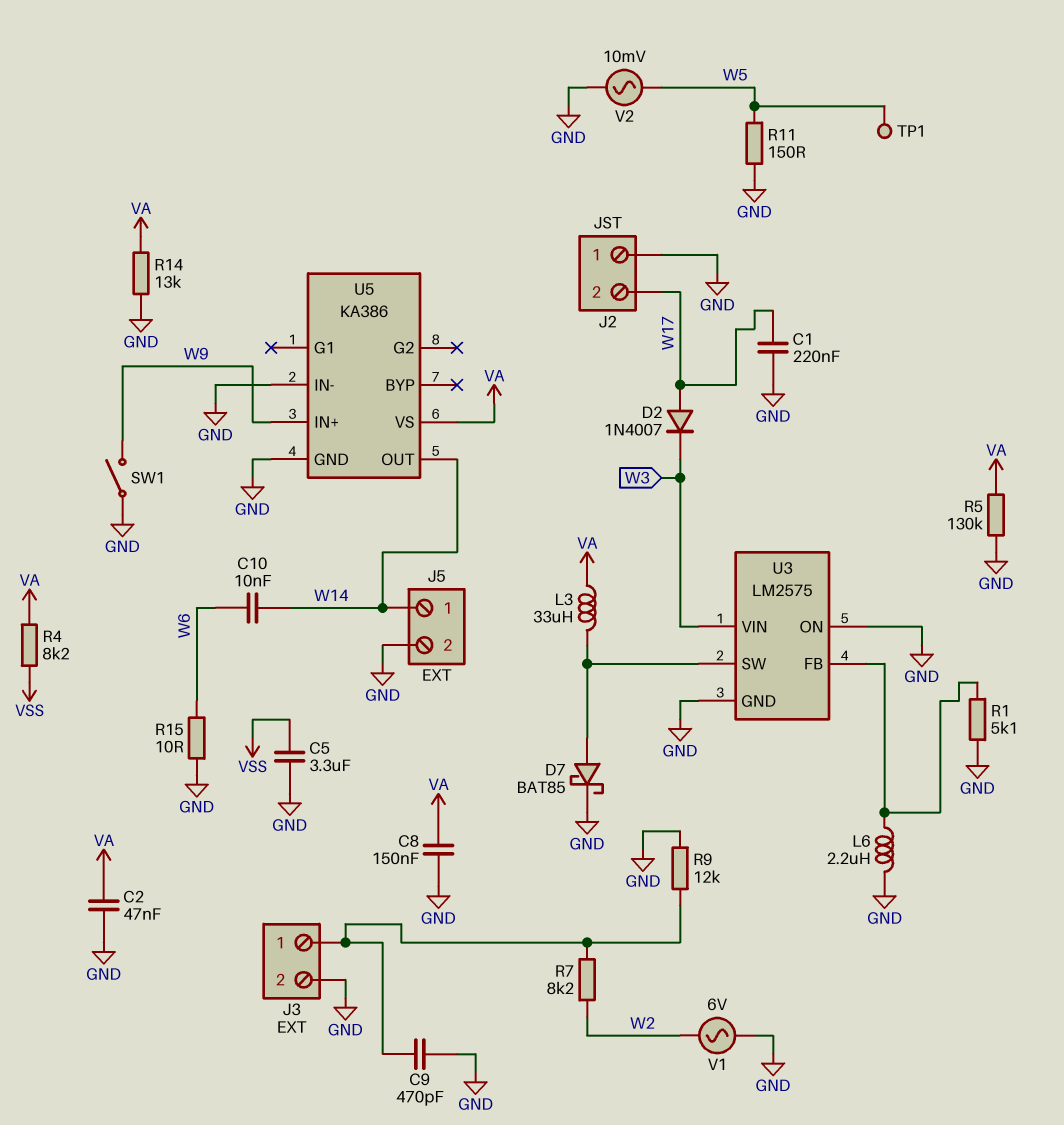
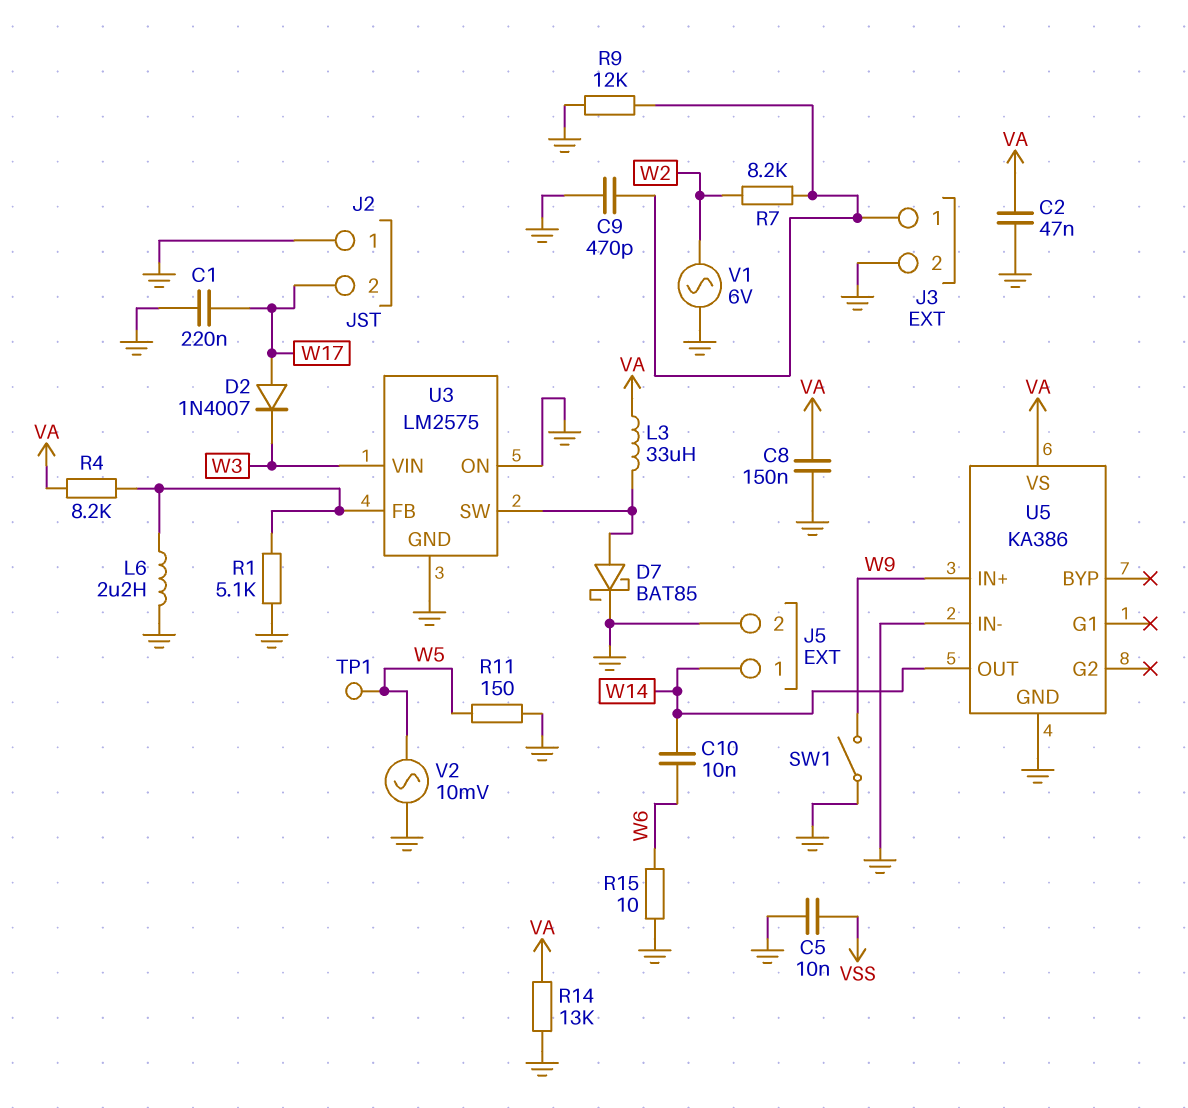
C5: 3.3uF (GND, VSS) -> 10nF (GND, VSS)
R4: 8.2k (VA, VSS) -> 8.2k (U3/FB, VA)
R5: 130k (GND, VA) -> none

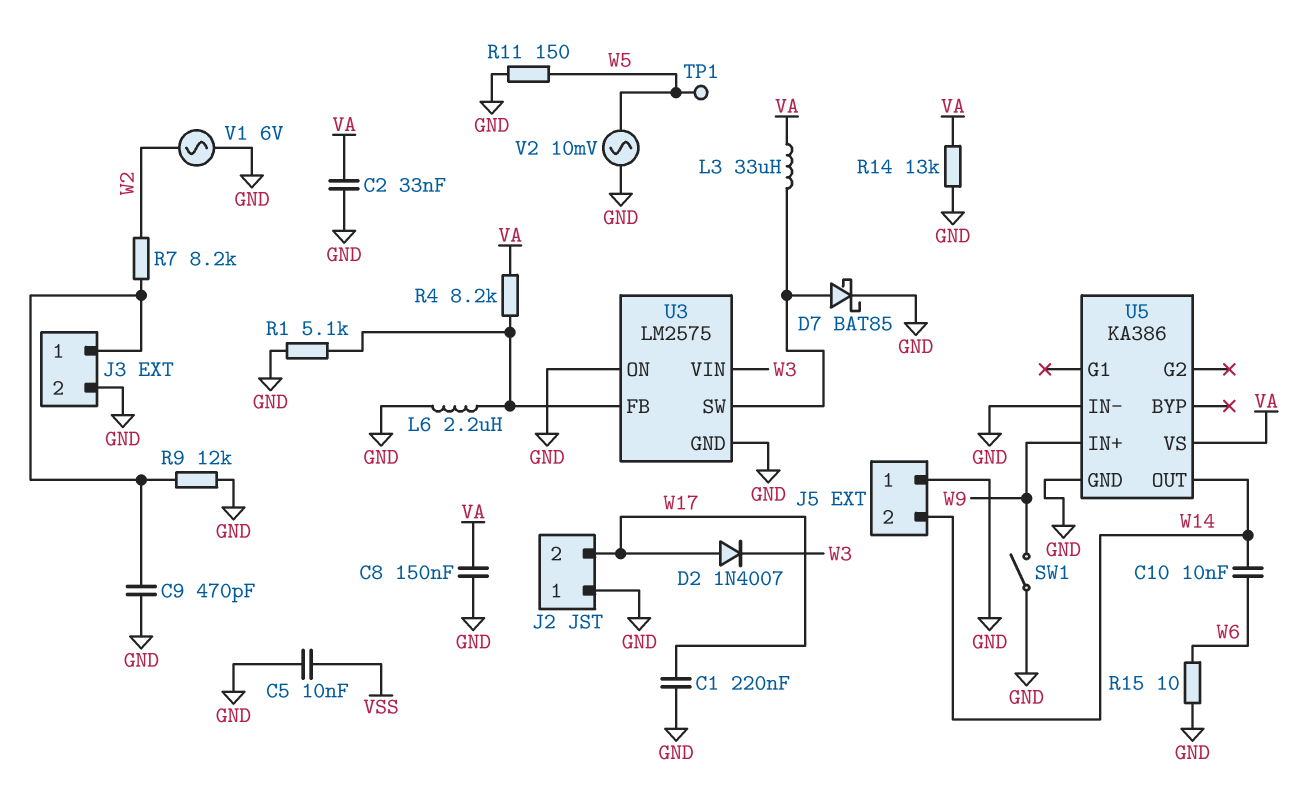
C2: 47nF (GND, VA) -> 33nF (GND, VA)
J5 pin 1: W14 -> GND
J5 pin 2: GND -> W14

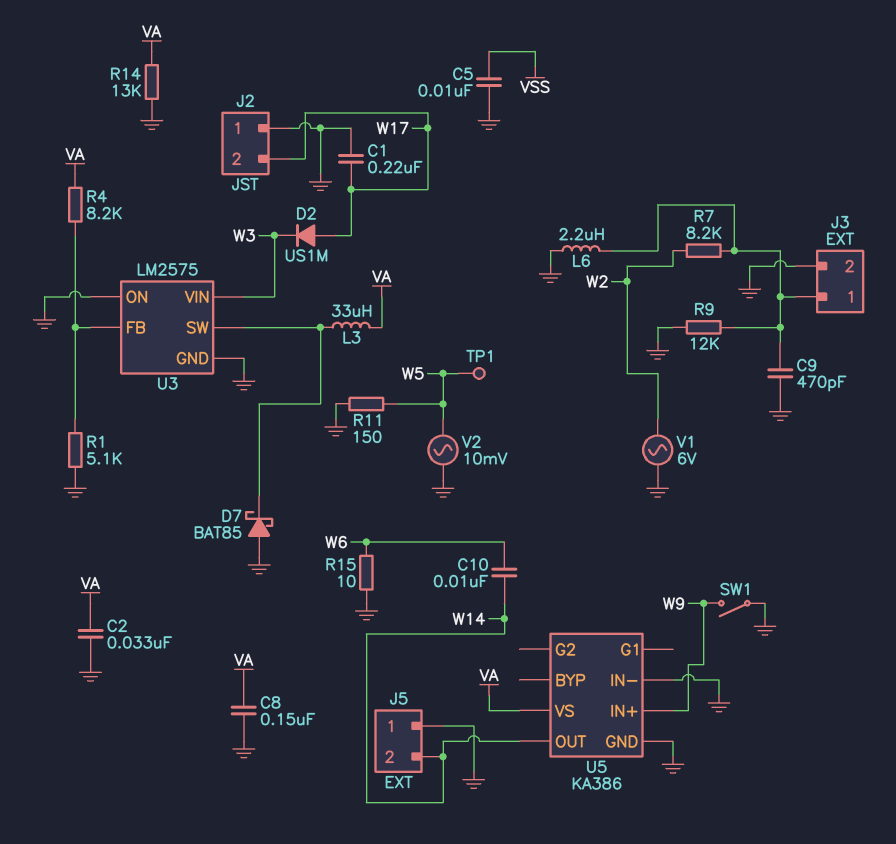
D2: diode 1N4007 (A W17, K W3) -> diode US1M (A W17, K W3)
D7: schottky BAT85 (A U3/SW, K GND) -> schottky BAT85 (A GND, K U3/SW)
L6: 2.2uH (GND, U3/FB) -> 2.2uH (GND, J3/1)

